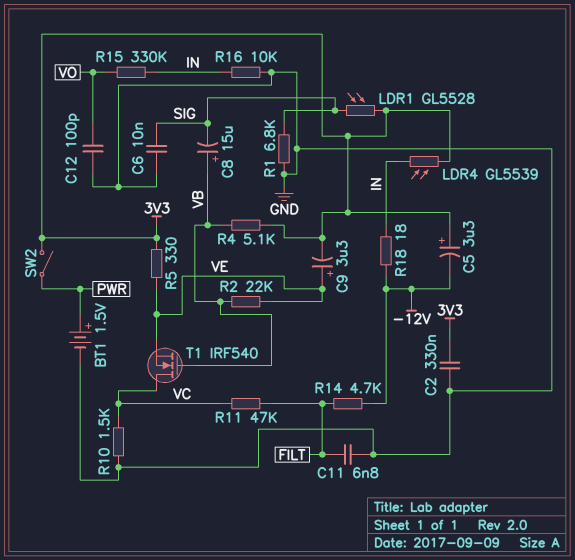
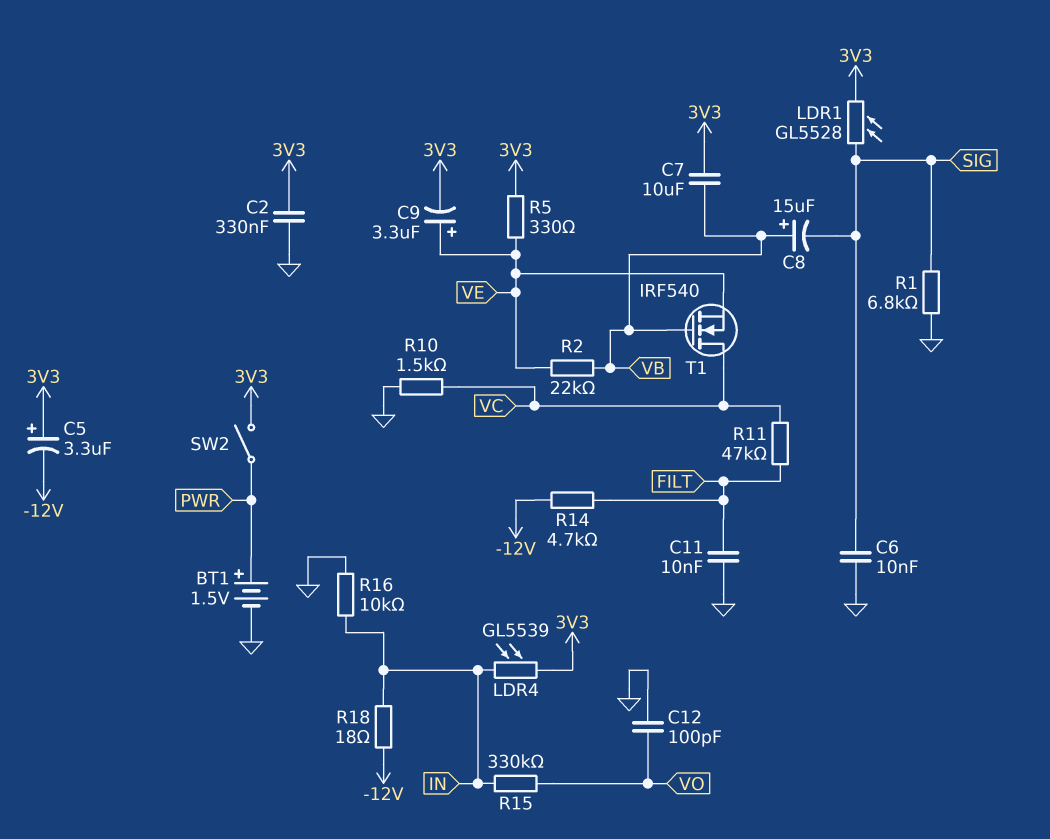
C7: none -> 10uF (3V3, VB)
C11: 6.8nF (FILT, GND) -> 10nF (FILT, GND)
R4: 5.1k (3V3, VB) -> none

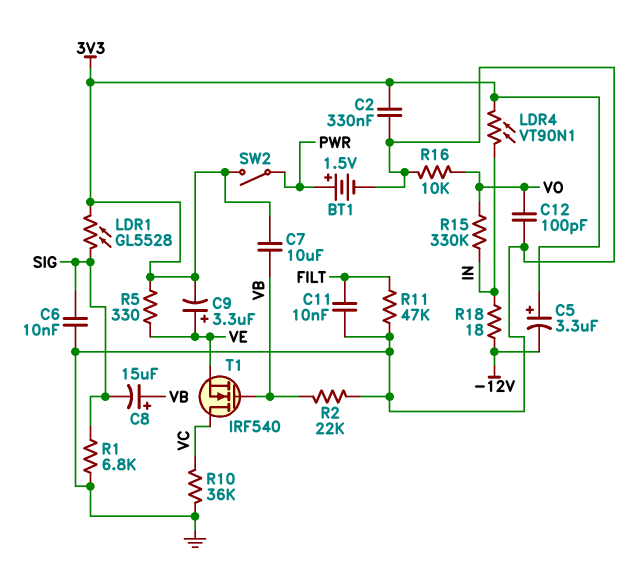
LDR4: GL5539 (3V3, IN) -> VT90N1 (3V3, IN)
R2: 22k (VB, VE) -> 22k (GND, VB)
R10: 1.5k (GND, VC) -> 36k (GND, VC)
R11: 47k (FILT, VC) -> 47k (FILT, GND)
R14: 4.7k (-12V, FILT) -> none
R16: 10k (GND, IN) -> 10k (GND, VO)

